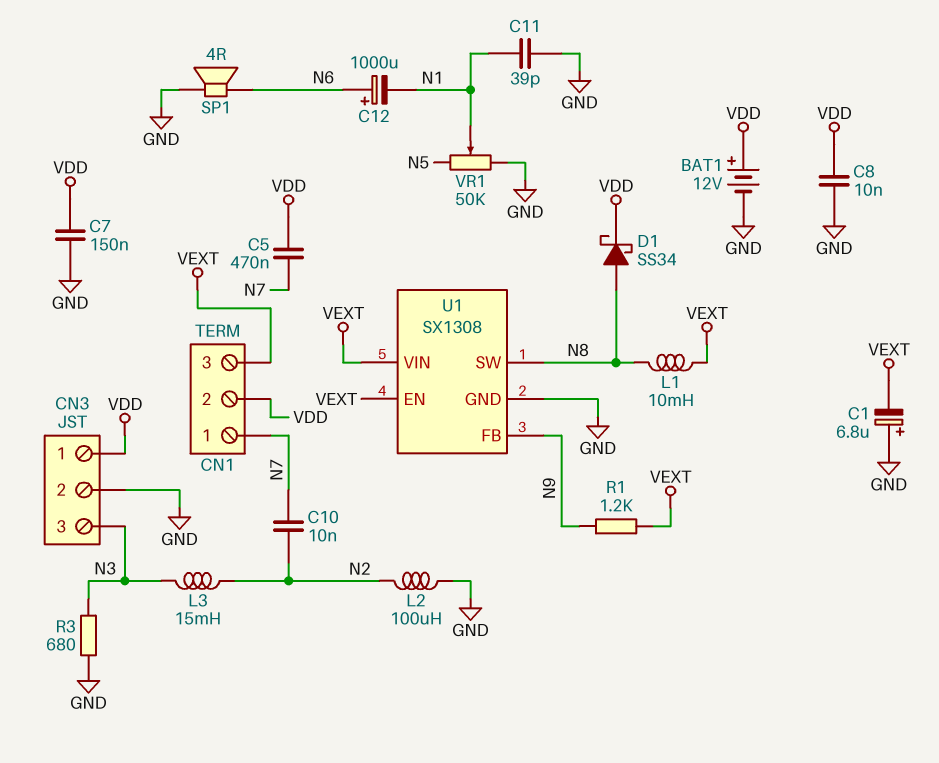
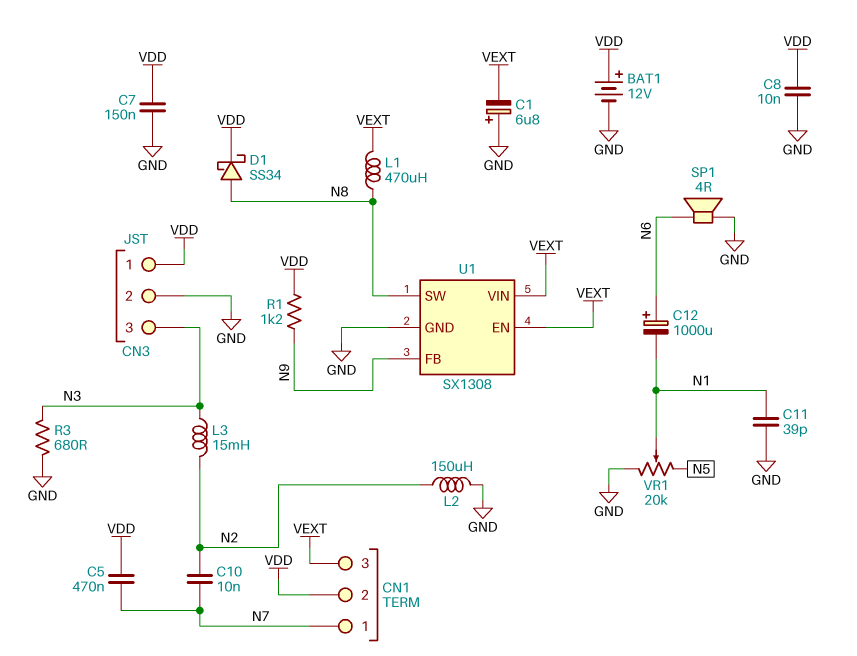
L1: 10mH (N8, VEXT) -> 470uH (N8, VEXT)
L2: 100uH (GND, N2) -> 150uH (GND, N2)
R1: 1.2k (N9, VEXT) -> 1.2k (N9, VDD)
VR1: 50k (GND, N5, wiper N1) -> 20k (GND, N5, wiper N1)

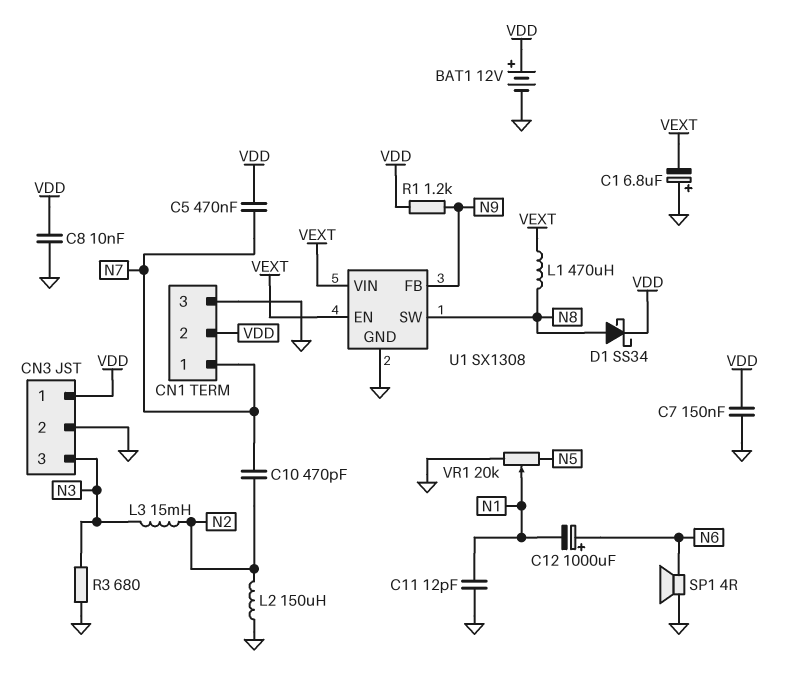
C10: 10nF (N2, N7) -> 470pF (N2, N7)
C11: 39pF (GND, N1) -> 12pF (GND, N1)
CN1 pin 3: VEXT -> GND

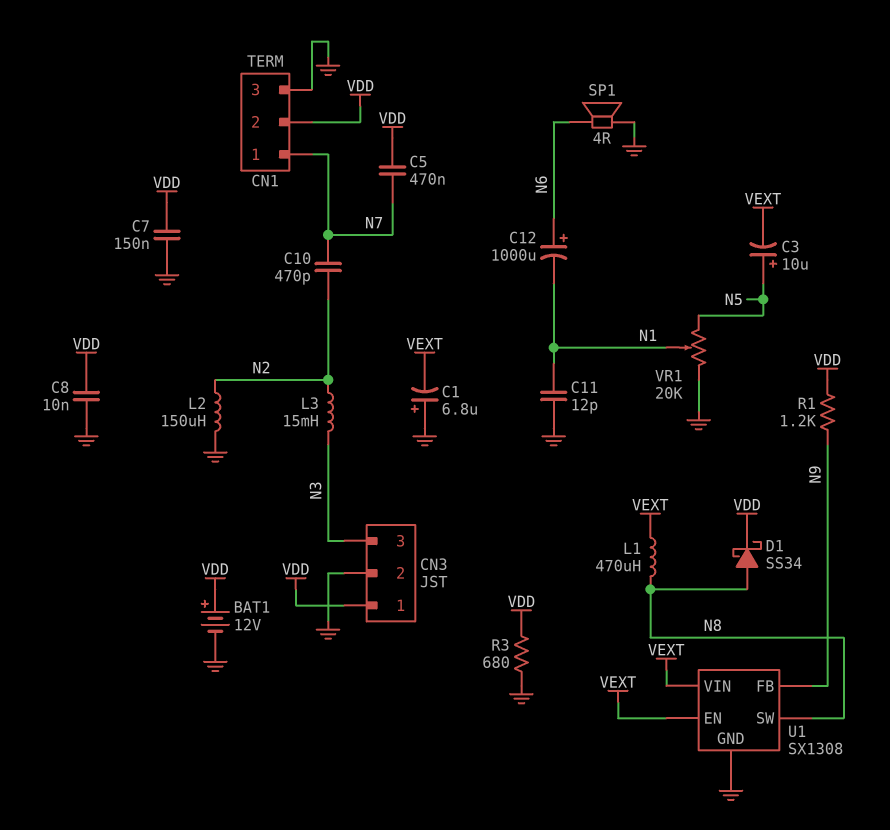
C3: none -> 10uF (plus N5, minus VEXT)
R3: 680 (GND, N3) -> 680 (GND, VDD)

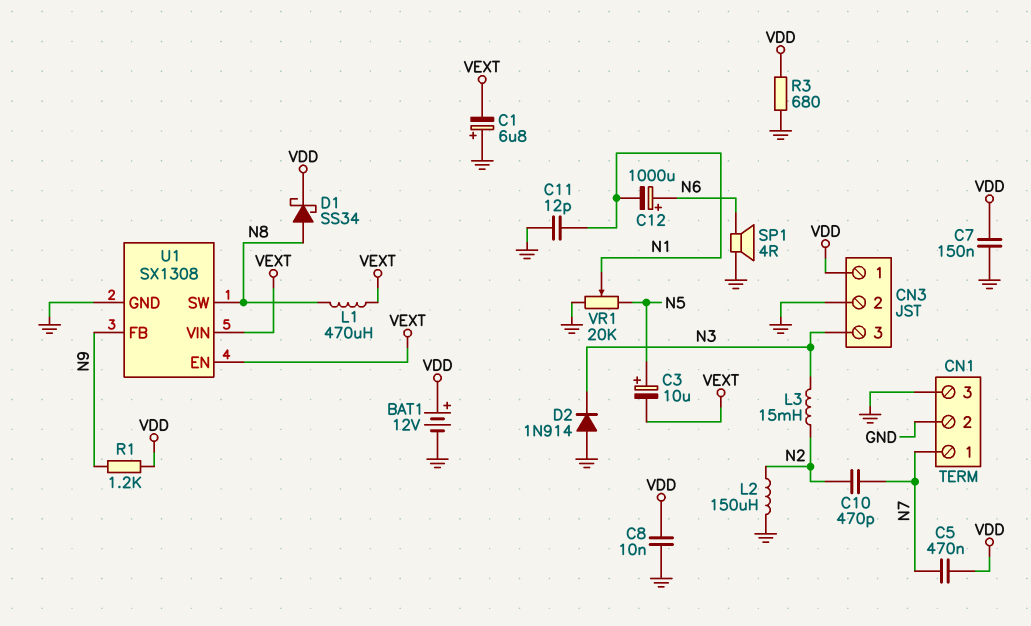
CN1 pin 2: VDD -> GND
D2: none -> diode 1N914 (A GND, K N3)

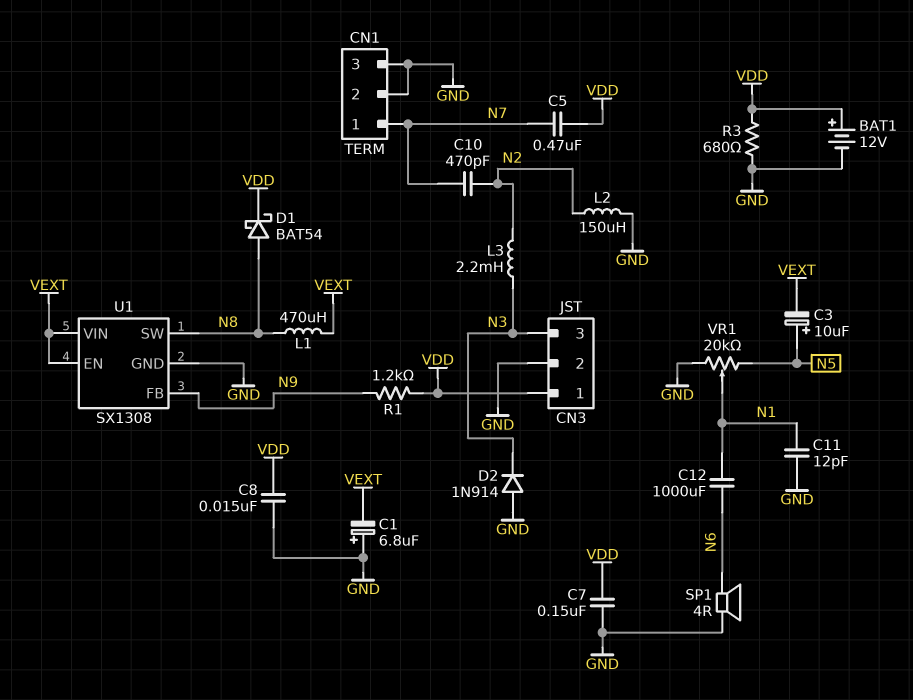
C8: 10nF (GND, VDD) -> 15nF (GND, VDD)
C12: 1000uF (plus N6, minus N1) -> 1000uF (N1, N6)
D1: schottky SS34 (A N8, K VDD) -> schottky BAT54 (A N8, K VDD)
L3: 15mH (N2, N3) -> 2.2mH (N2, N3)

